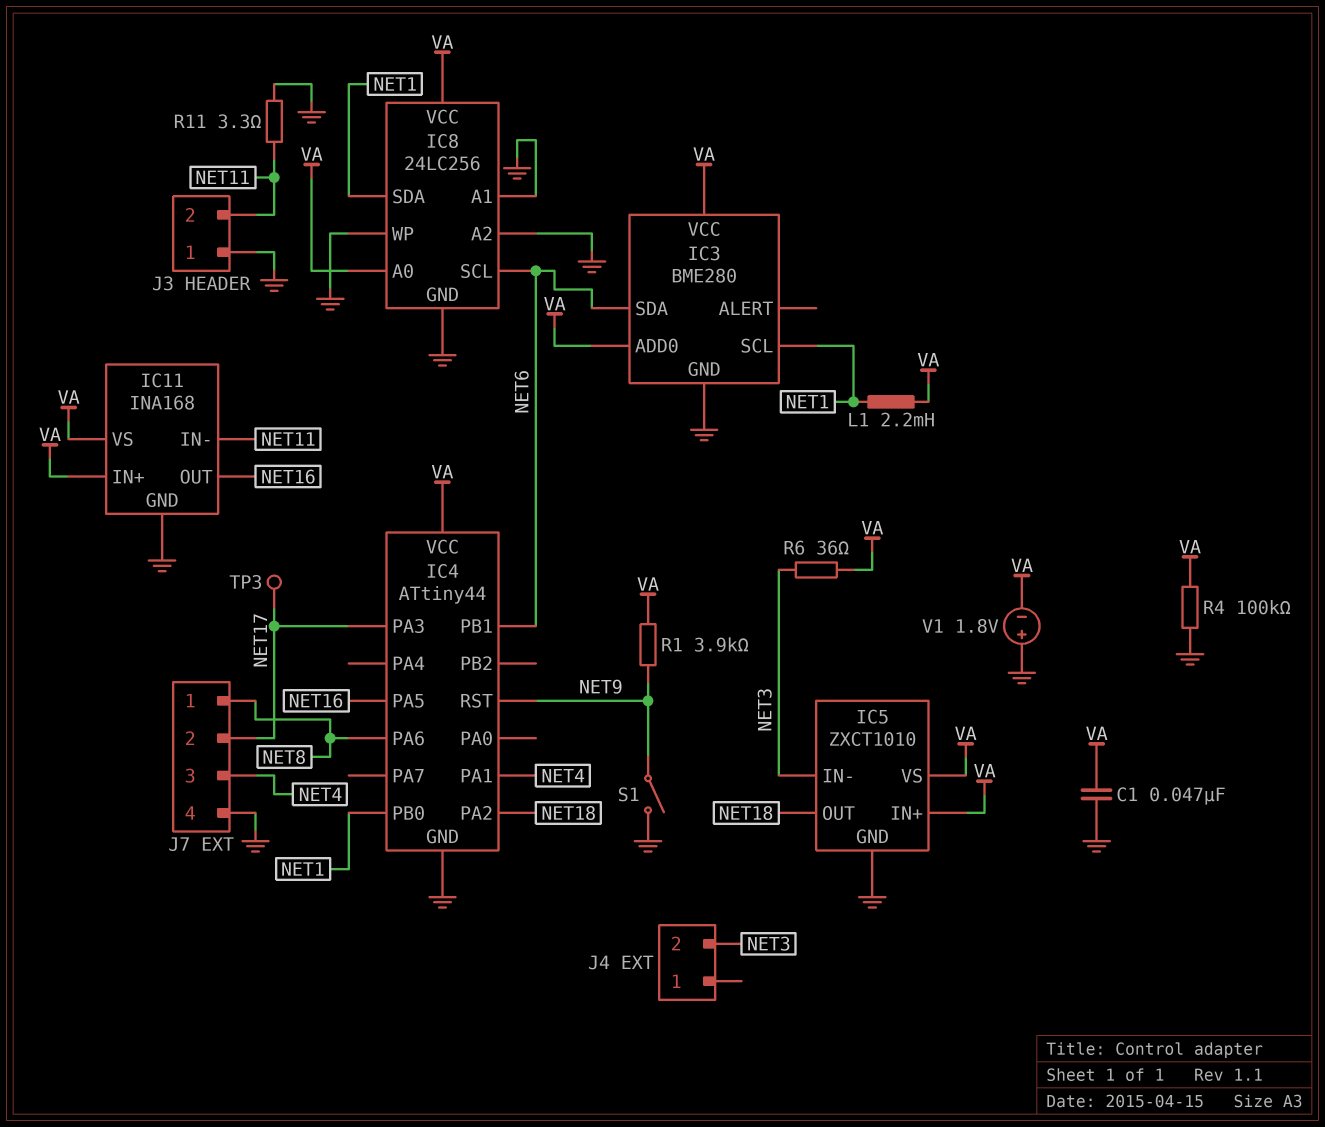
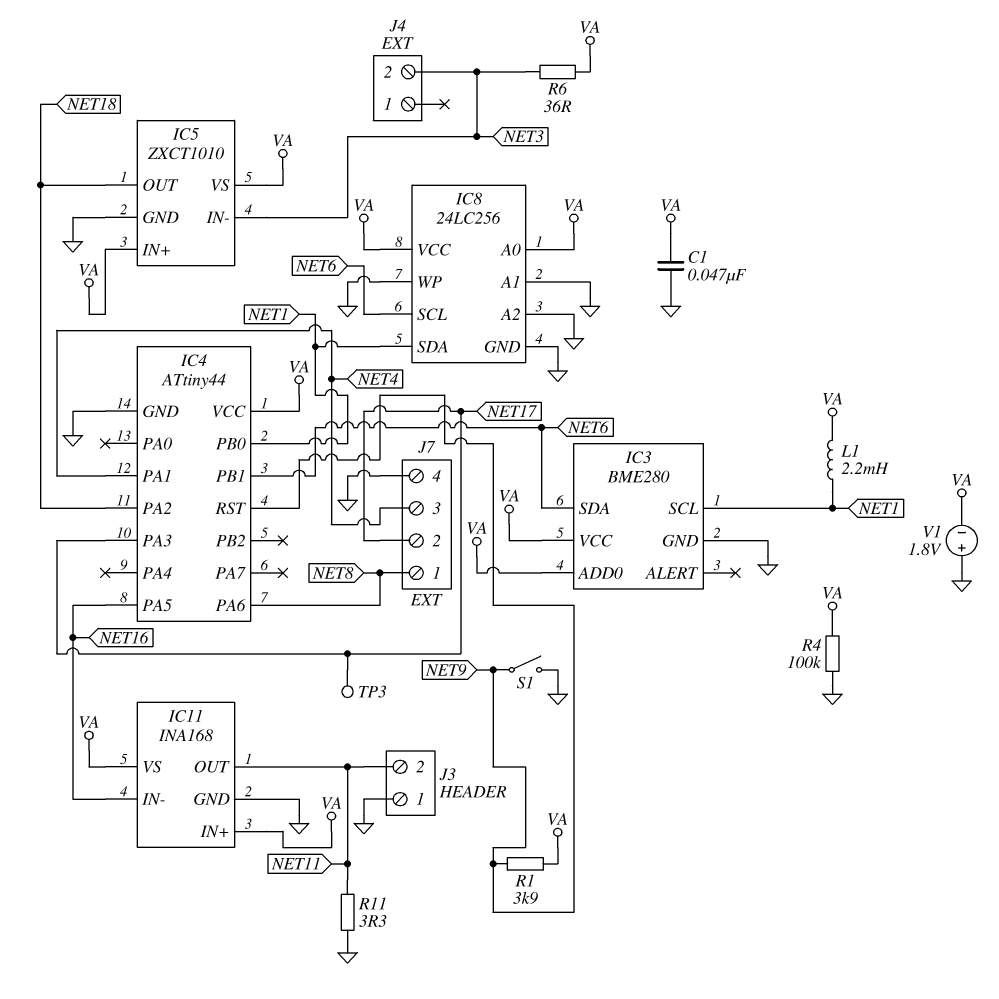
IC11 pin IN-: NET11 -> NET16
IC11 pin OUT: NET16 -> NET11

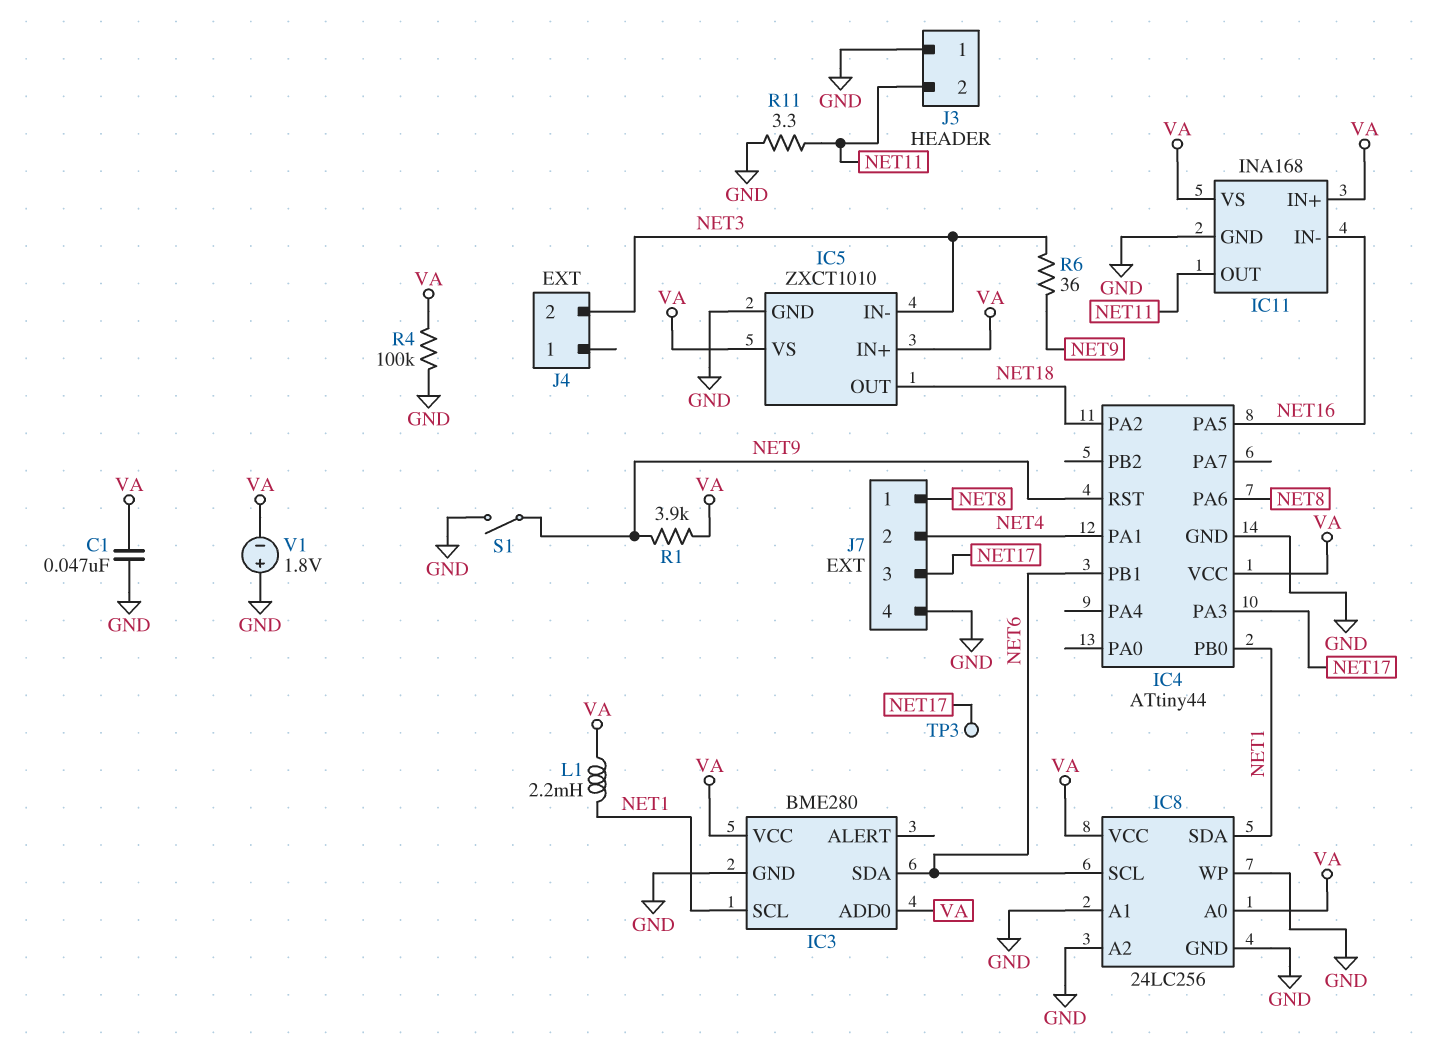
J7 pin 2: NET17 -> NET4
J7 pin 3: NET4 -> NET17
R6: 36 (NET3, VA) -> 36 (NET3, NET9)

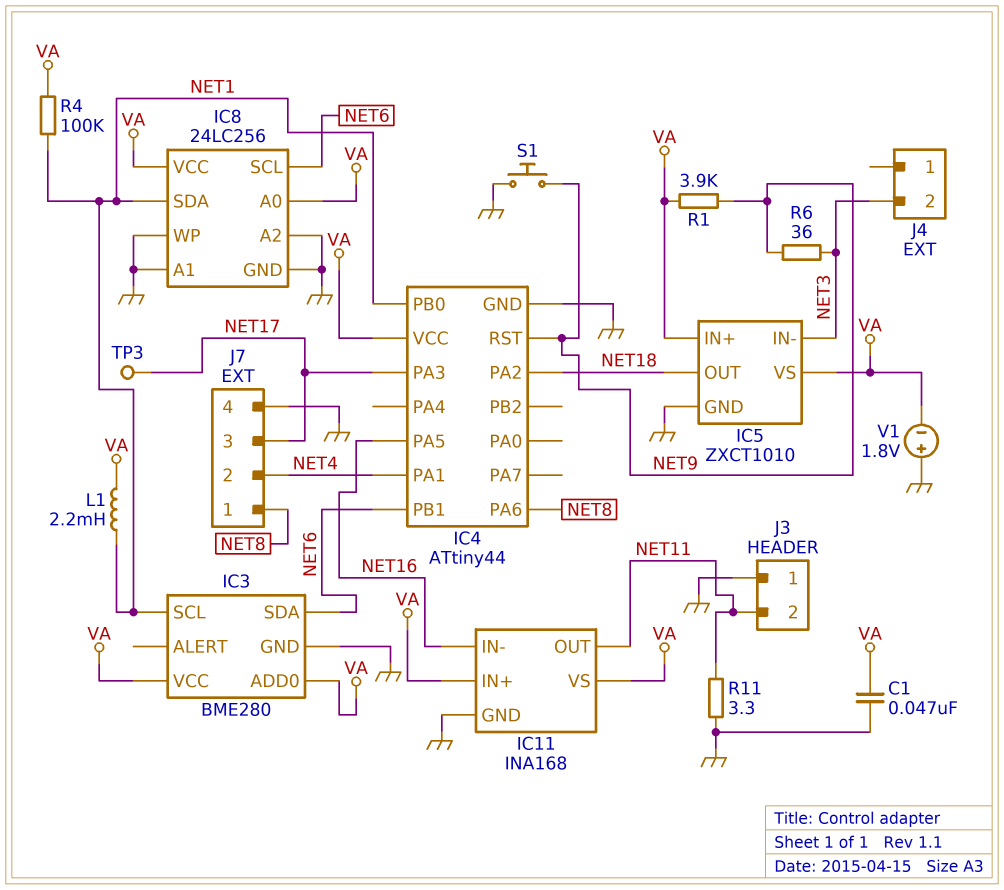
R4: 100k (GND, VA) -> 100k (NET1, VA)
S1: switch (GND, NET9) -> button (GND, NET9)

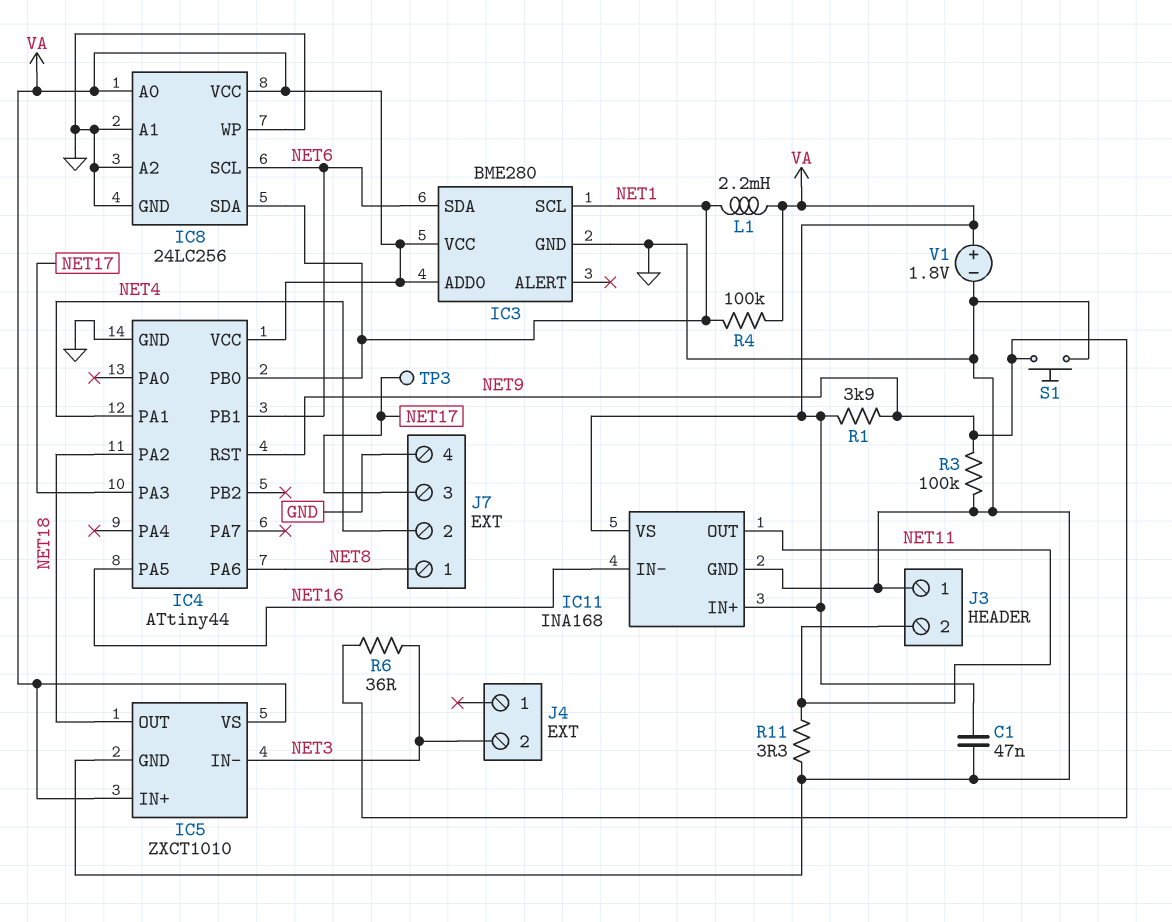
R3: none -> 100k (GND, NET9)
V1: 1.8V (plus GND, minus VA) -> 1.8V (plus VA, minus GND)

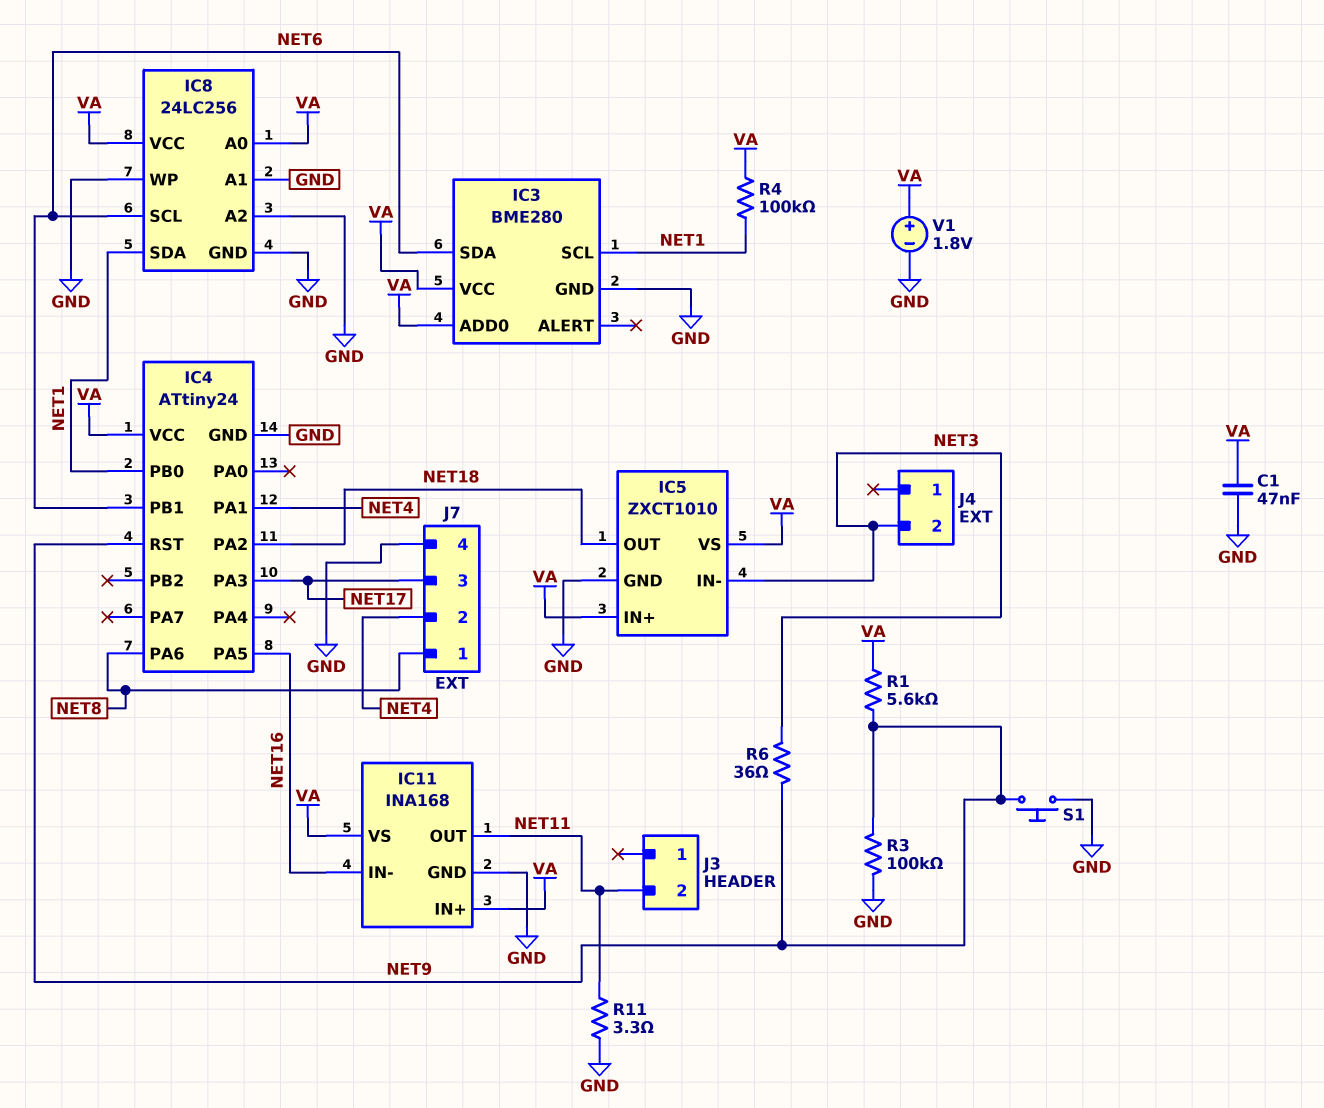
IC4: ATtiny44 -> ATtiny24
J3 pin 1: GND -> none
L1: 2.2mH (NET1, VA) -> none
R1: 3.9k (NET9, VA) -> 5.6k (NET9, VA)
TP3: test point (NET17) -> none

